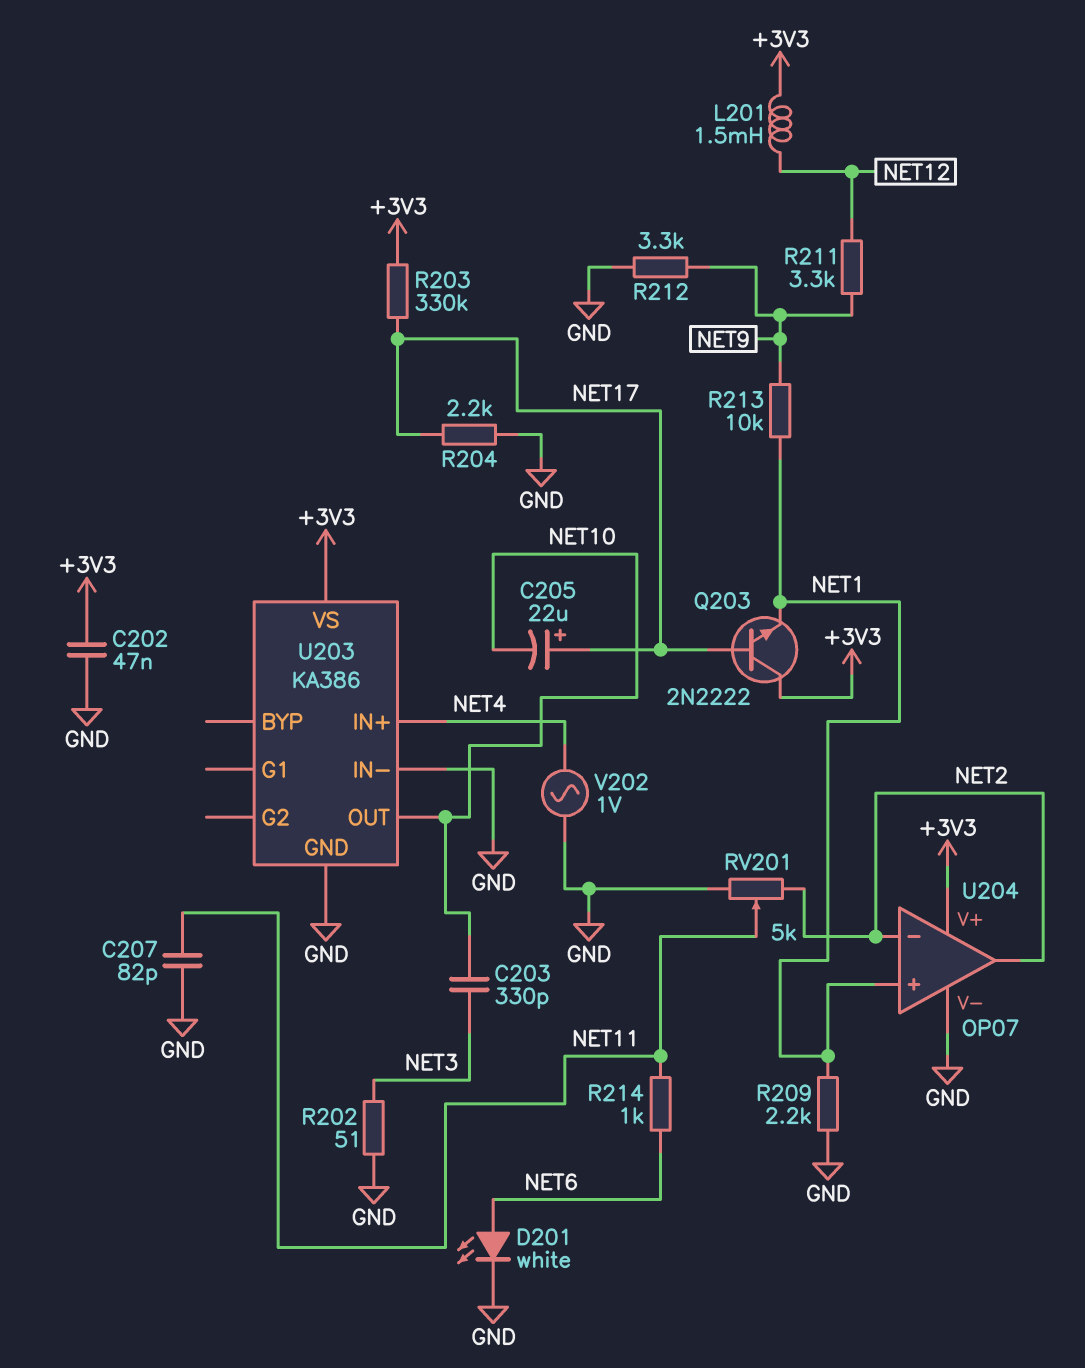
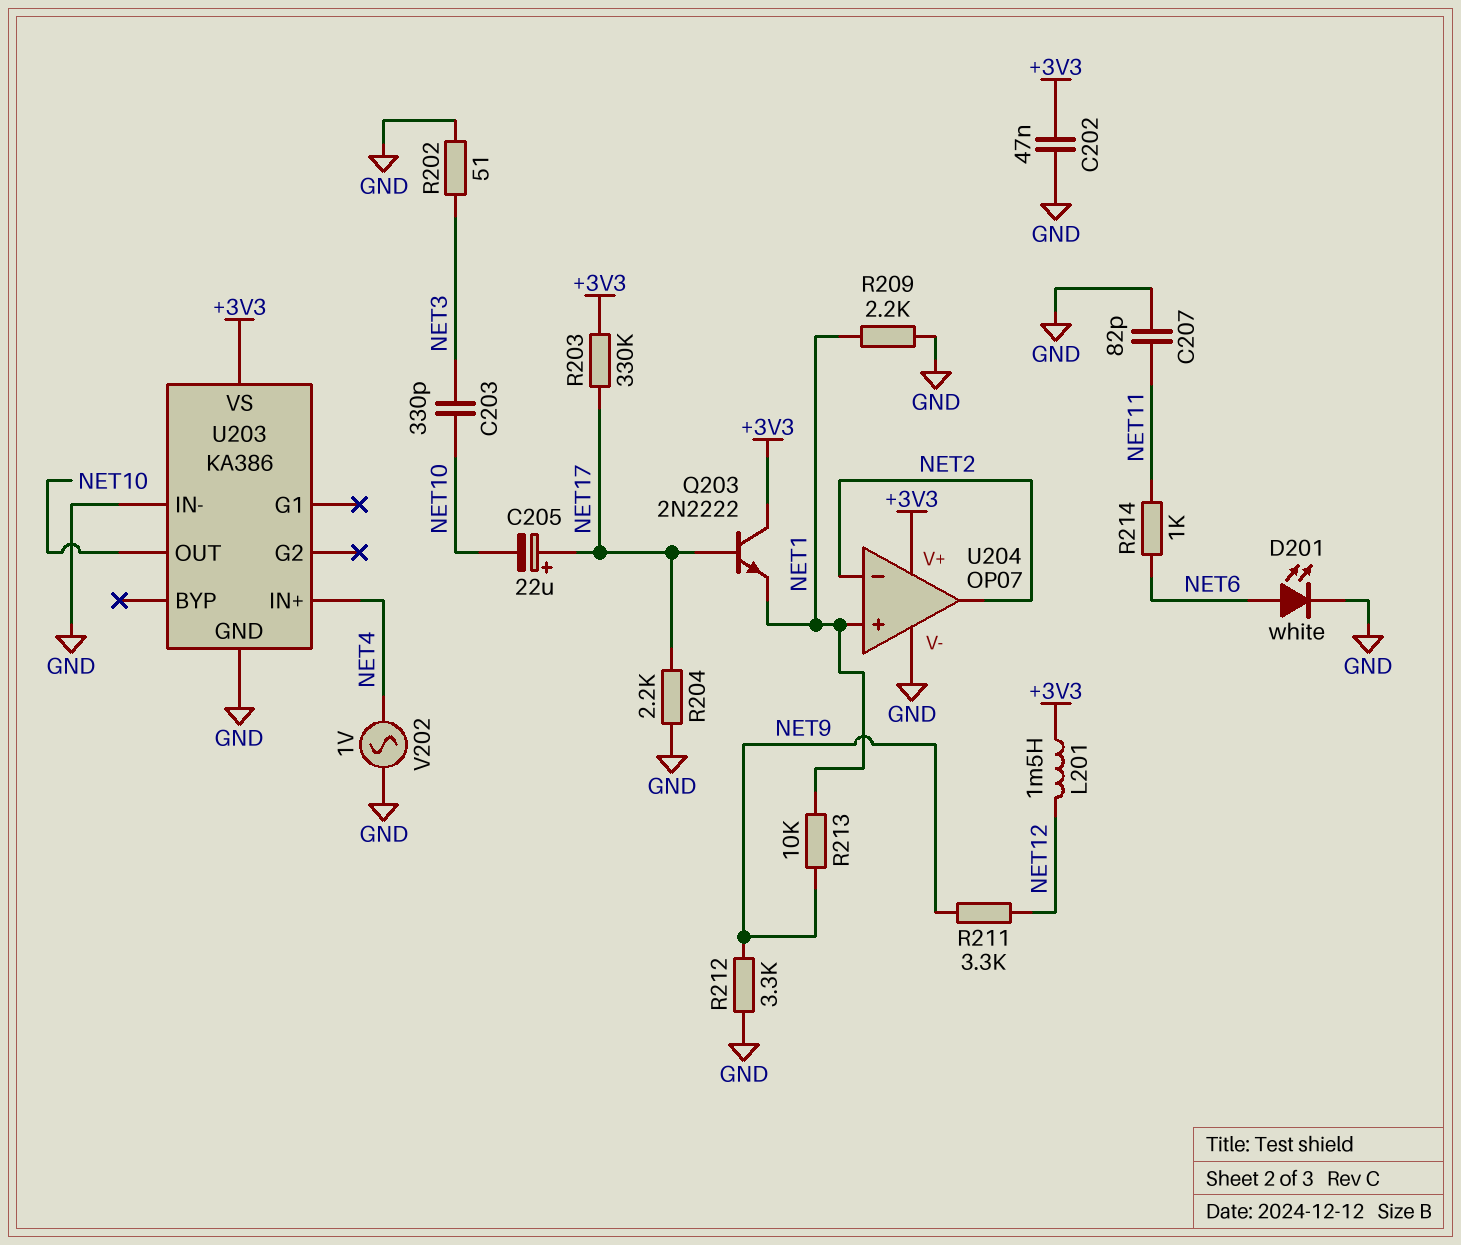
RV201: 5k (GND, NET2, wiper NET11) -> none

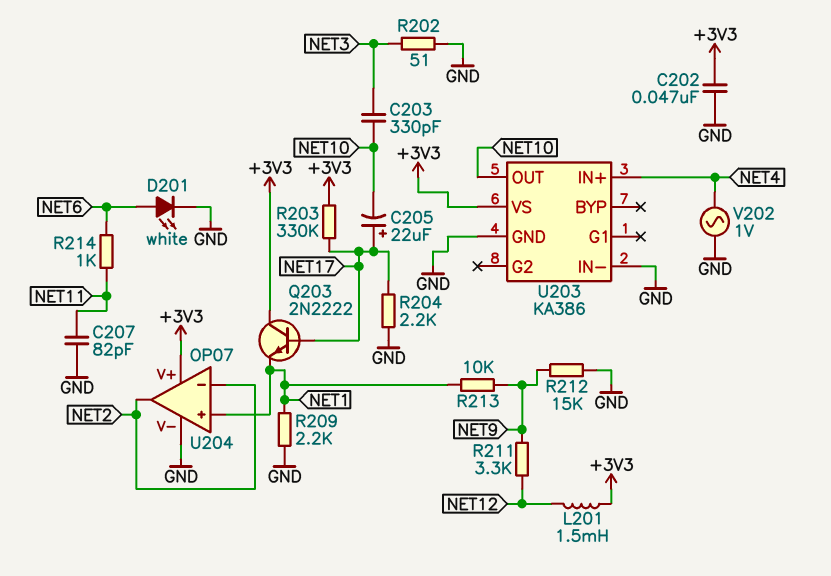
R212: 3.3k (GND, NET9) -> 15k (GND, NET9)

